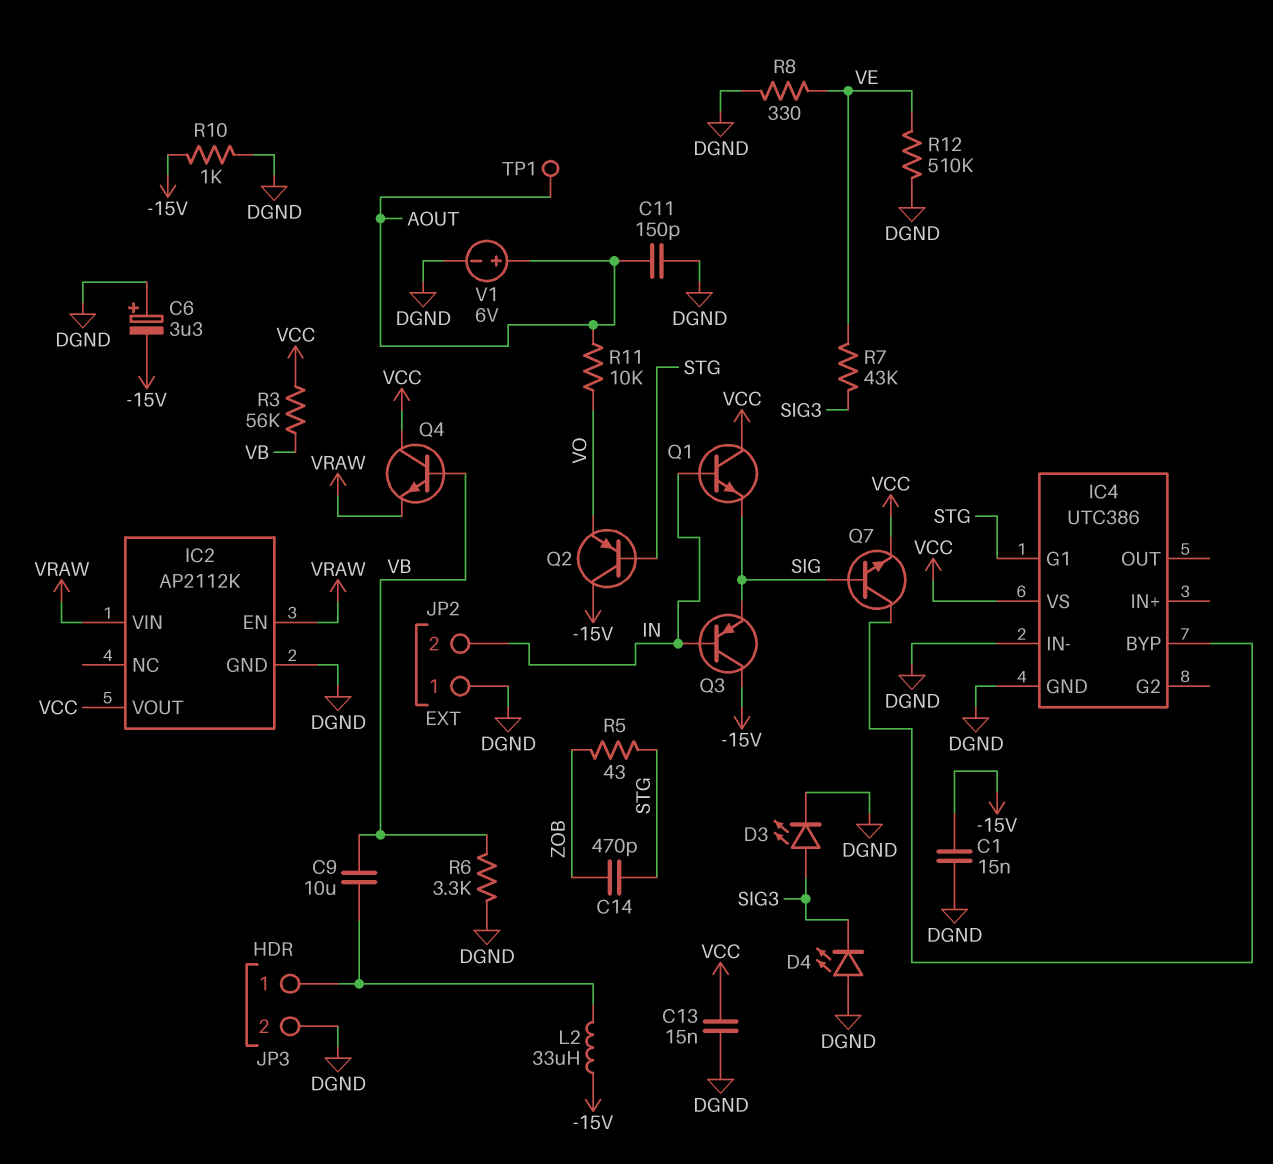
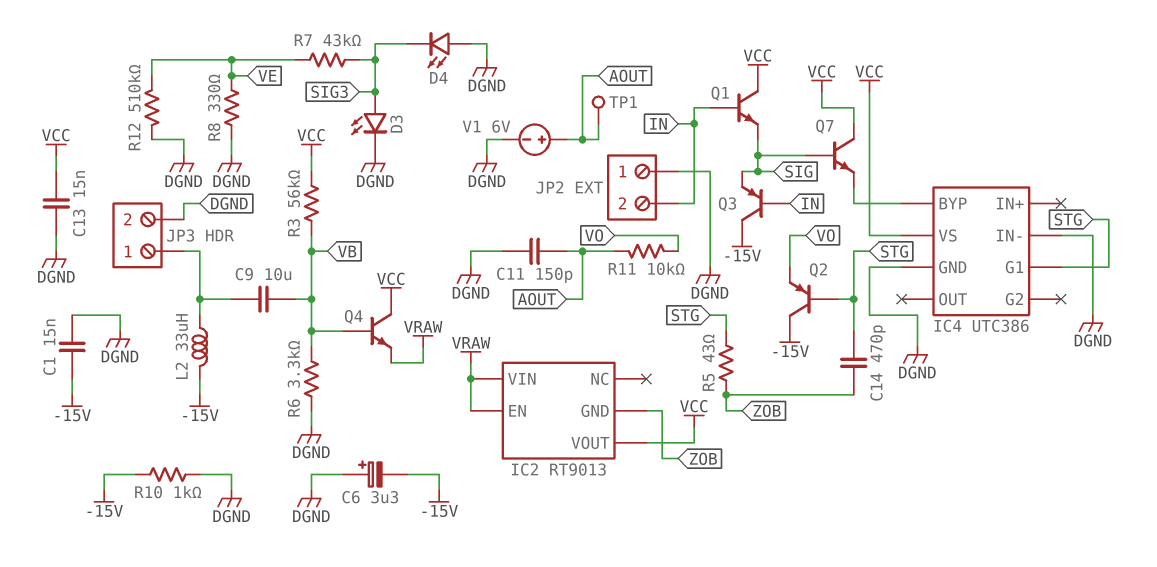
IC2: AP2112K -> RT9013
IC2 pin GND: DGND -> ZOB
Q7: NPN (B SIG, C IC4/BYP, E VCC) -> NPN (B SIG, C VCC, E IC4/BYP)

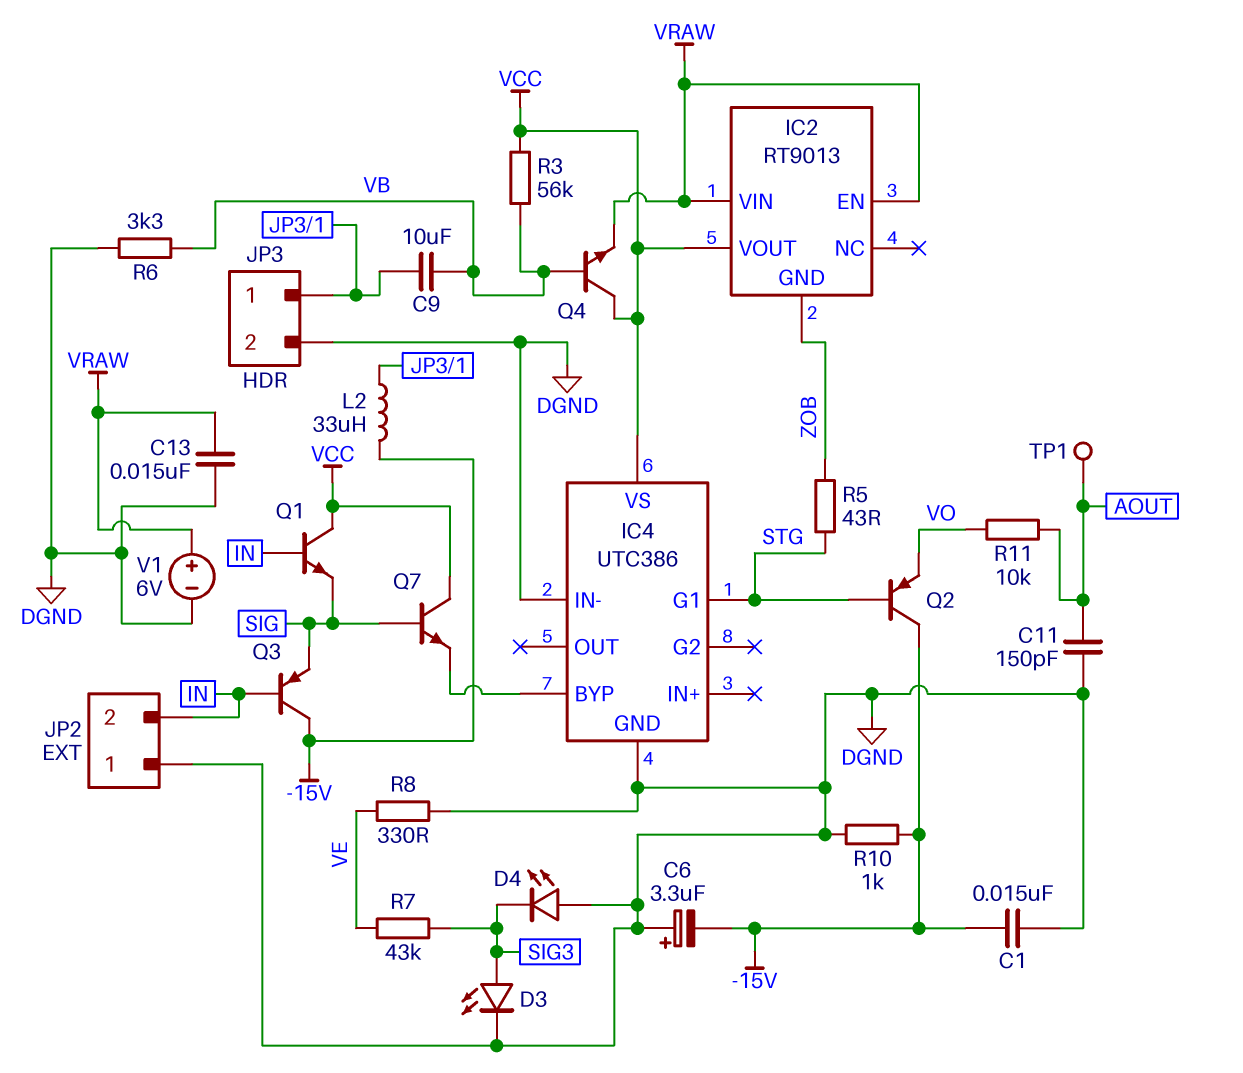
C13: 15nF (DGND, VCC) -> 15nF (DGND, VRAW)
C14: 470pF (STG, ZOB) -> none
R12: 510k (DGND, VE) -> none
V1: 6V (plus AOUT, minus DGND) -> 6V (plus VRAW, minus DGND)

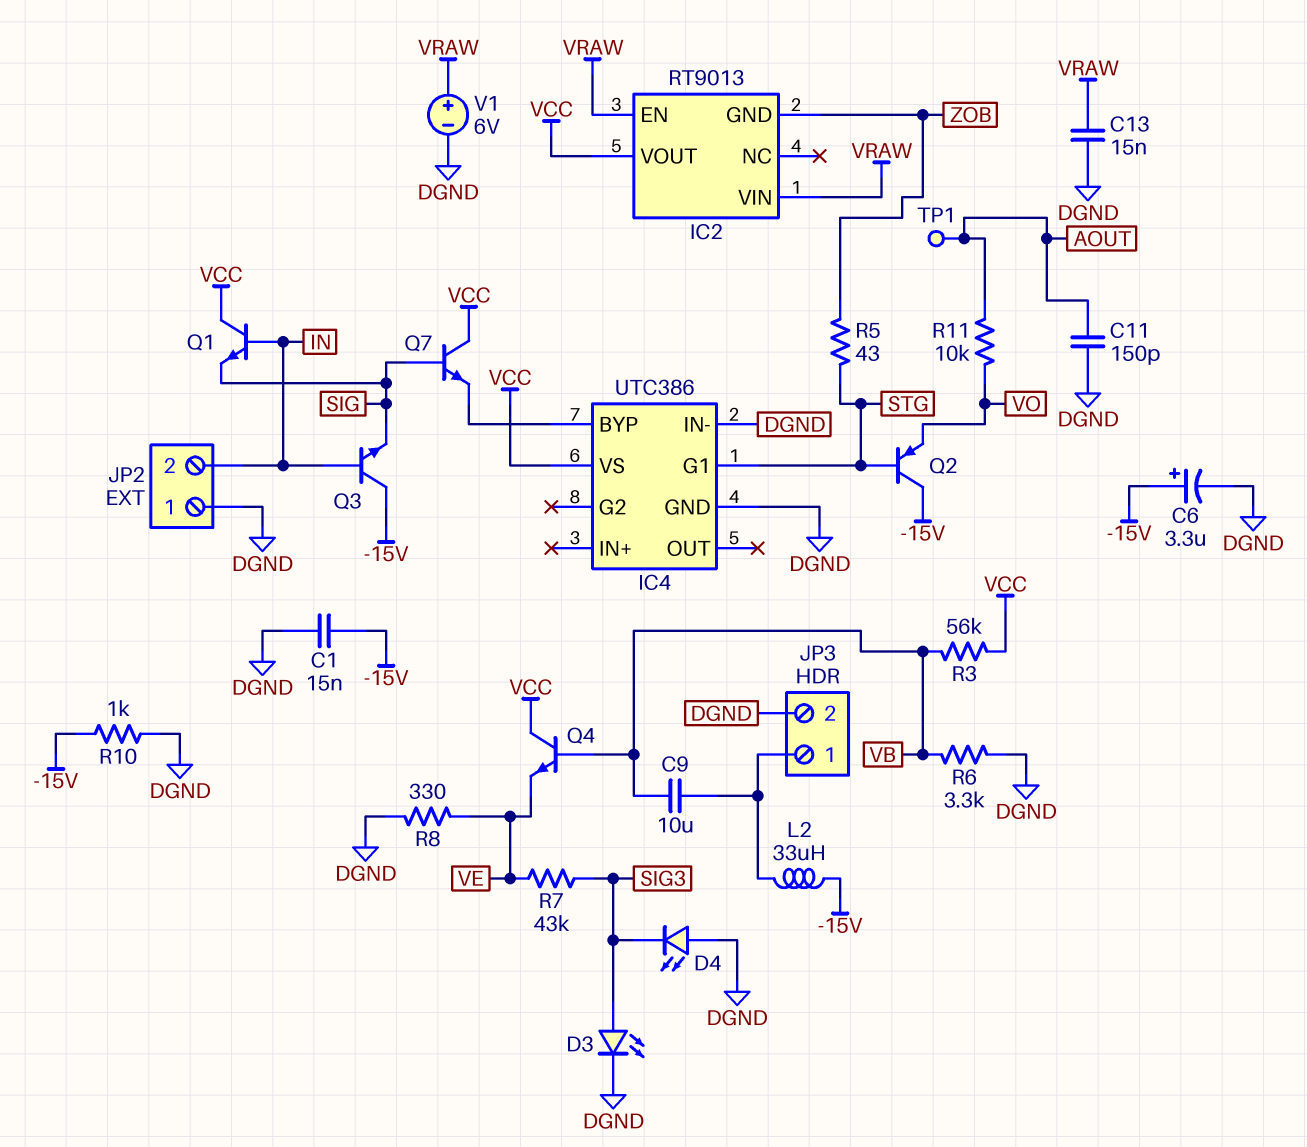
C6: 3.3uF (plus DGND, minus -15V) -> 3.3uF (plus -15V, minus DGND)
Q3: PNP (B IN, C -15V, E SIG) -> NPN (B IN, C -15V, E SIG)
Q4: NPN (B VB, C VCC, E VRAW) -> NPN (B VB, C VCC, E VE)

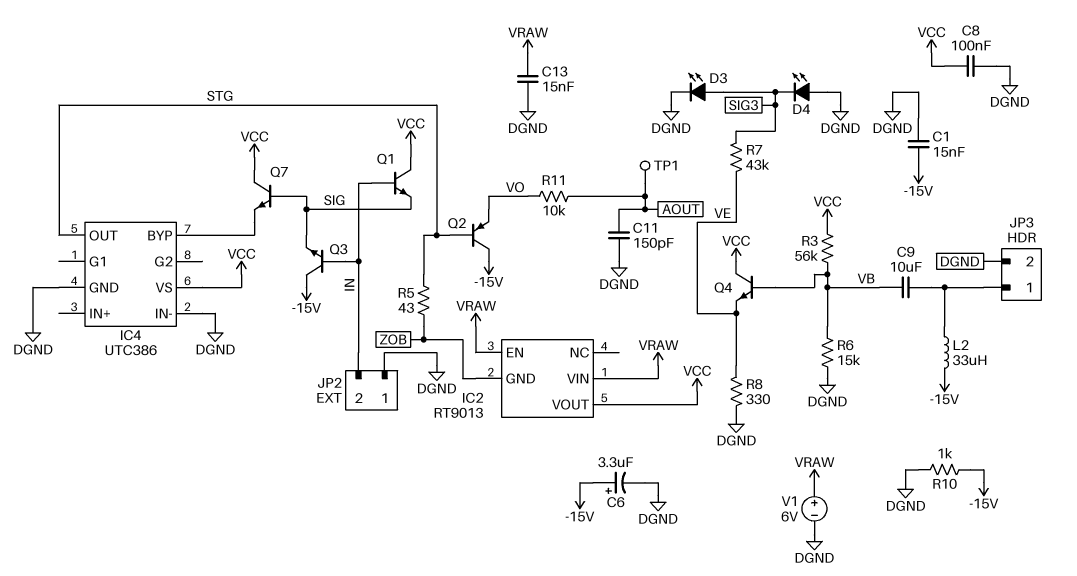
C8: none -> 100nF (DGND, VCC)
IC4 pin G1: STG -> none
IC4 pin OUT: none -> STG
R6: 3.3k (DGND, VB) -> 15k (DGND, VB)

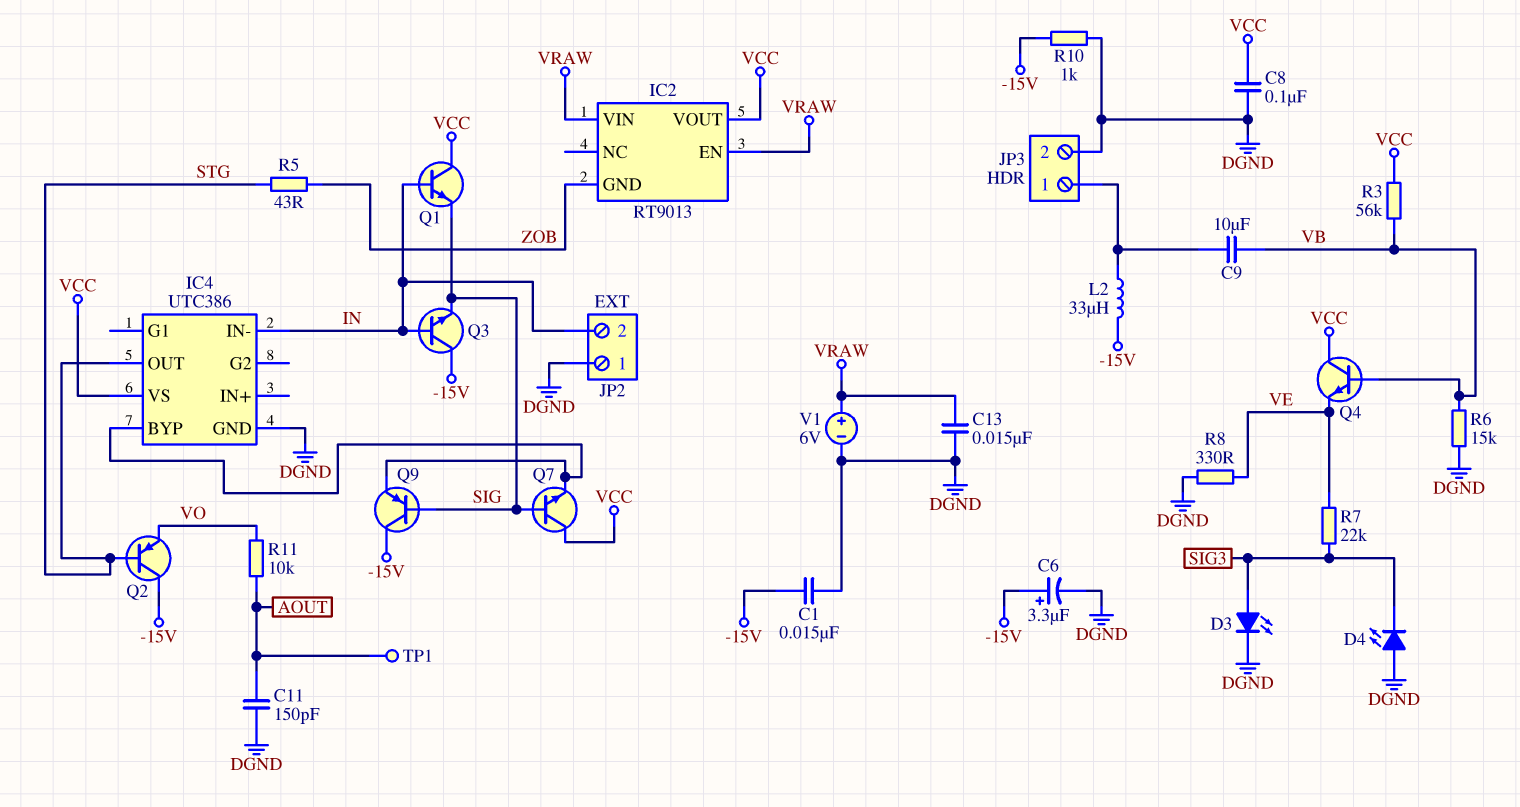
IC4 pin IN-: DGND -> IN
Q9: none -> PNP (B SIG, C -15V, E IC4/BYP)
R7: 43k (SIG3, VE) -> 22k (SIG3, VE)

